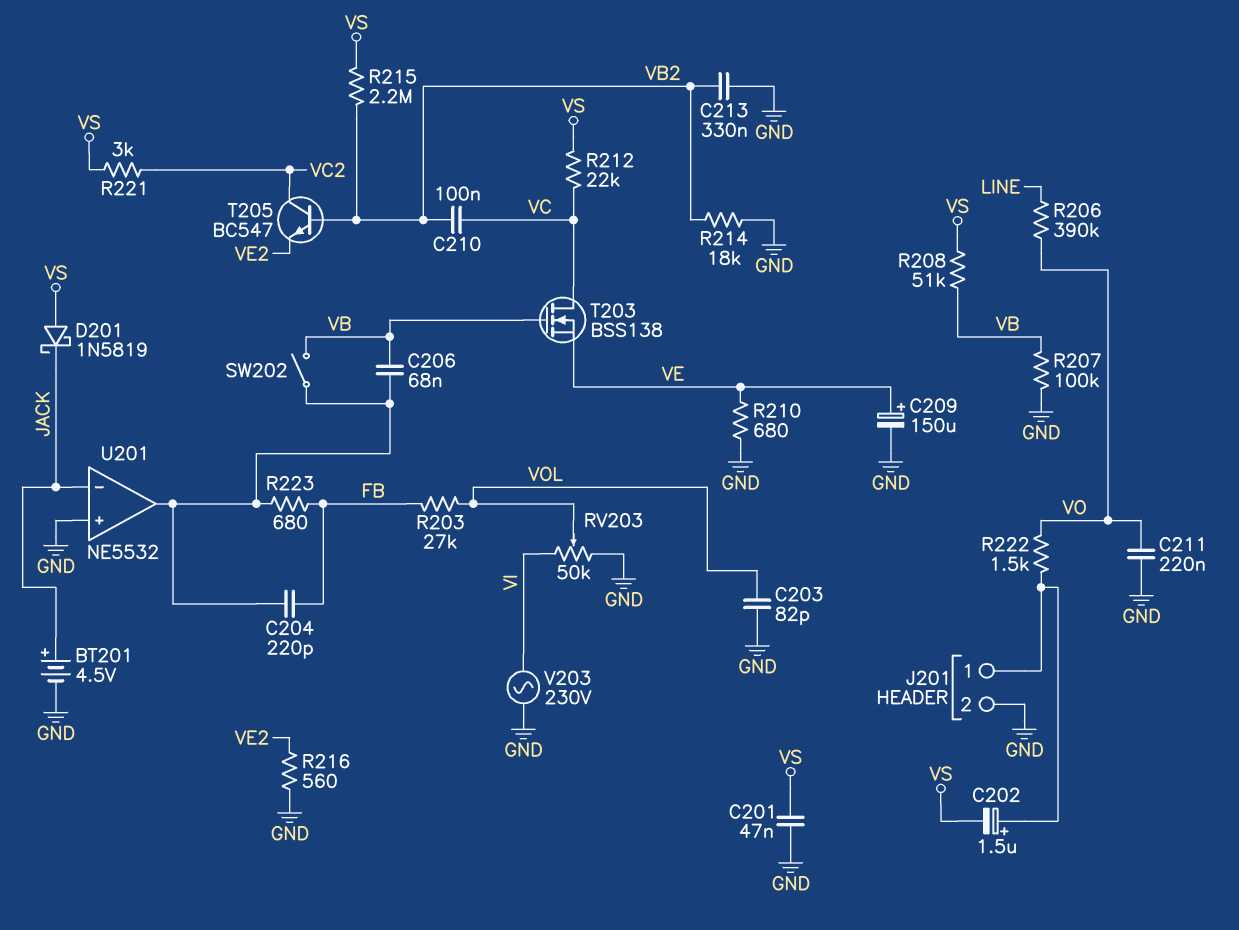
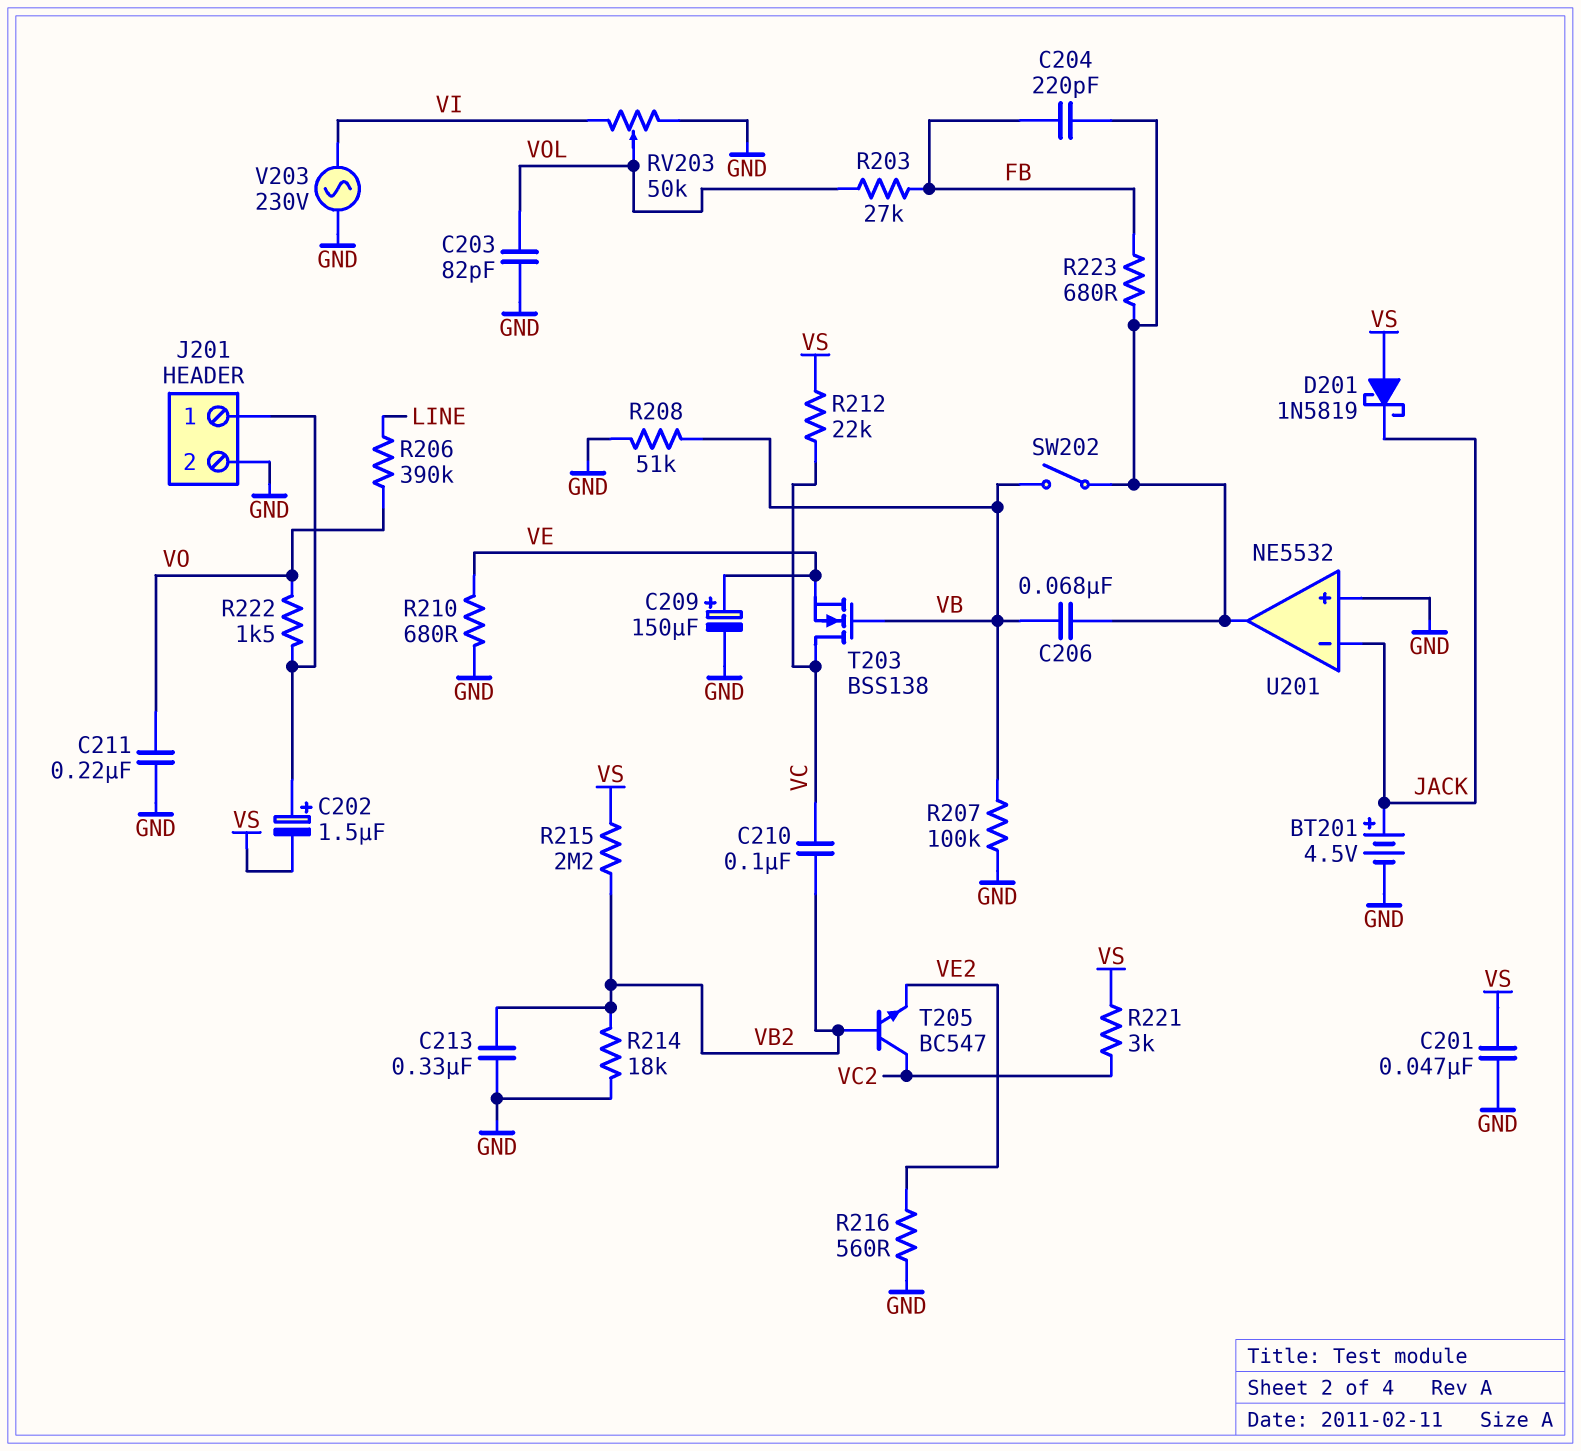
R208: 51k (VB, VS) -> 51k (GND, VB)

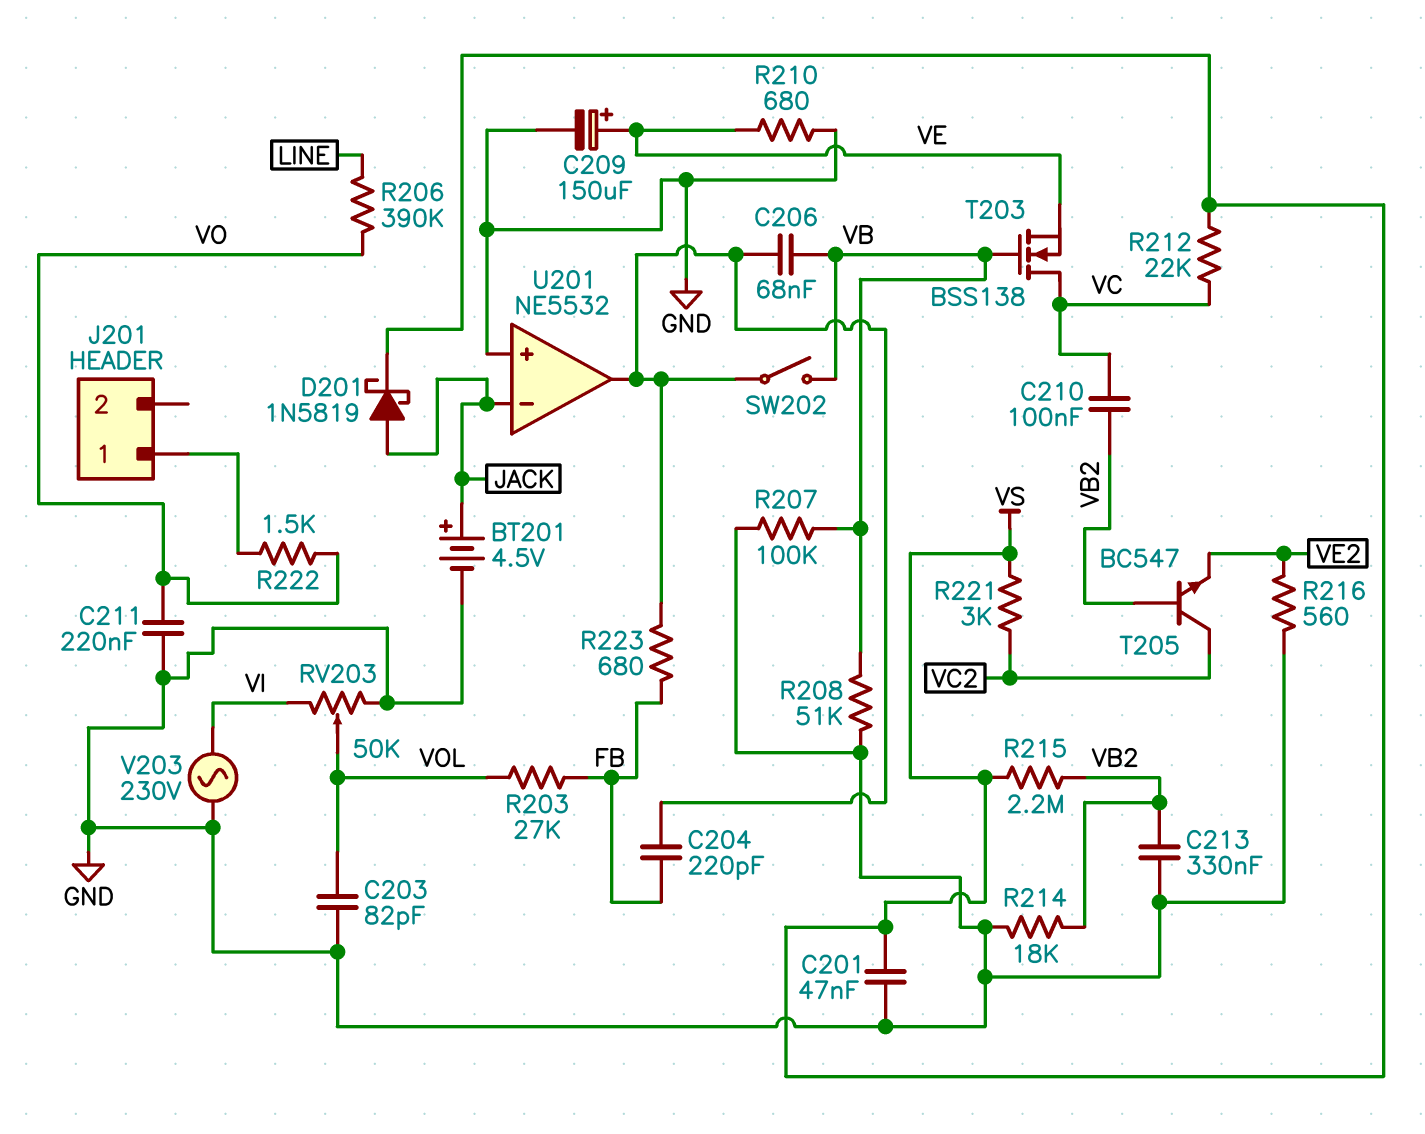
C202: 1.5uF (plus J201/1, minus VS) -> none
D201: schottky 1N5819 (A VS, K JACK) -> schottky 1N5819 (A JACK, K VS)
J201 pin 2: GND -> none

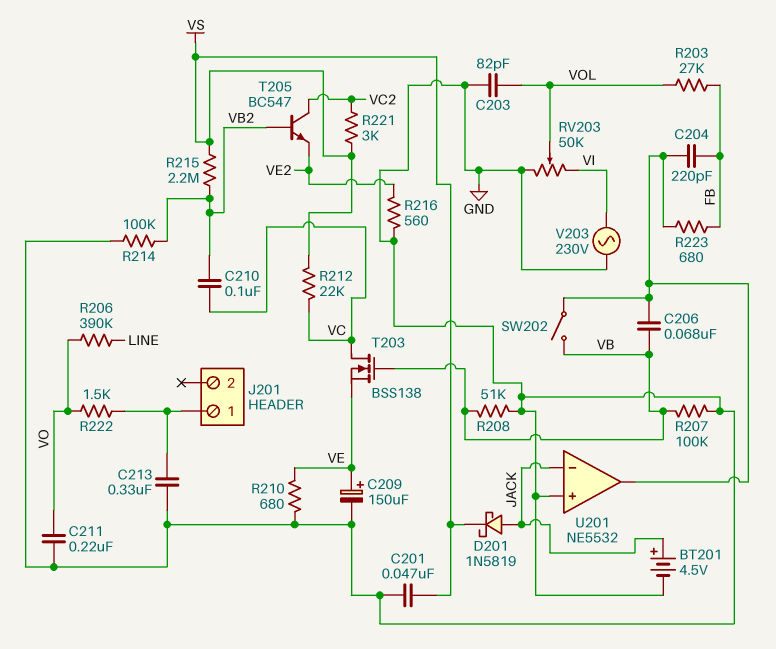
C213: 330nF (GND, VB2) -> 330nF (GND, J201/1)
R214: 18k (GND, VB2) -> 100k (GND, VB2)

